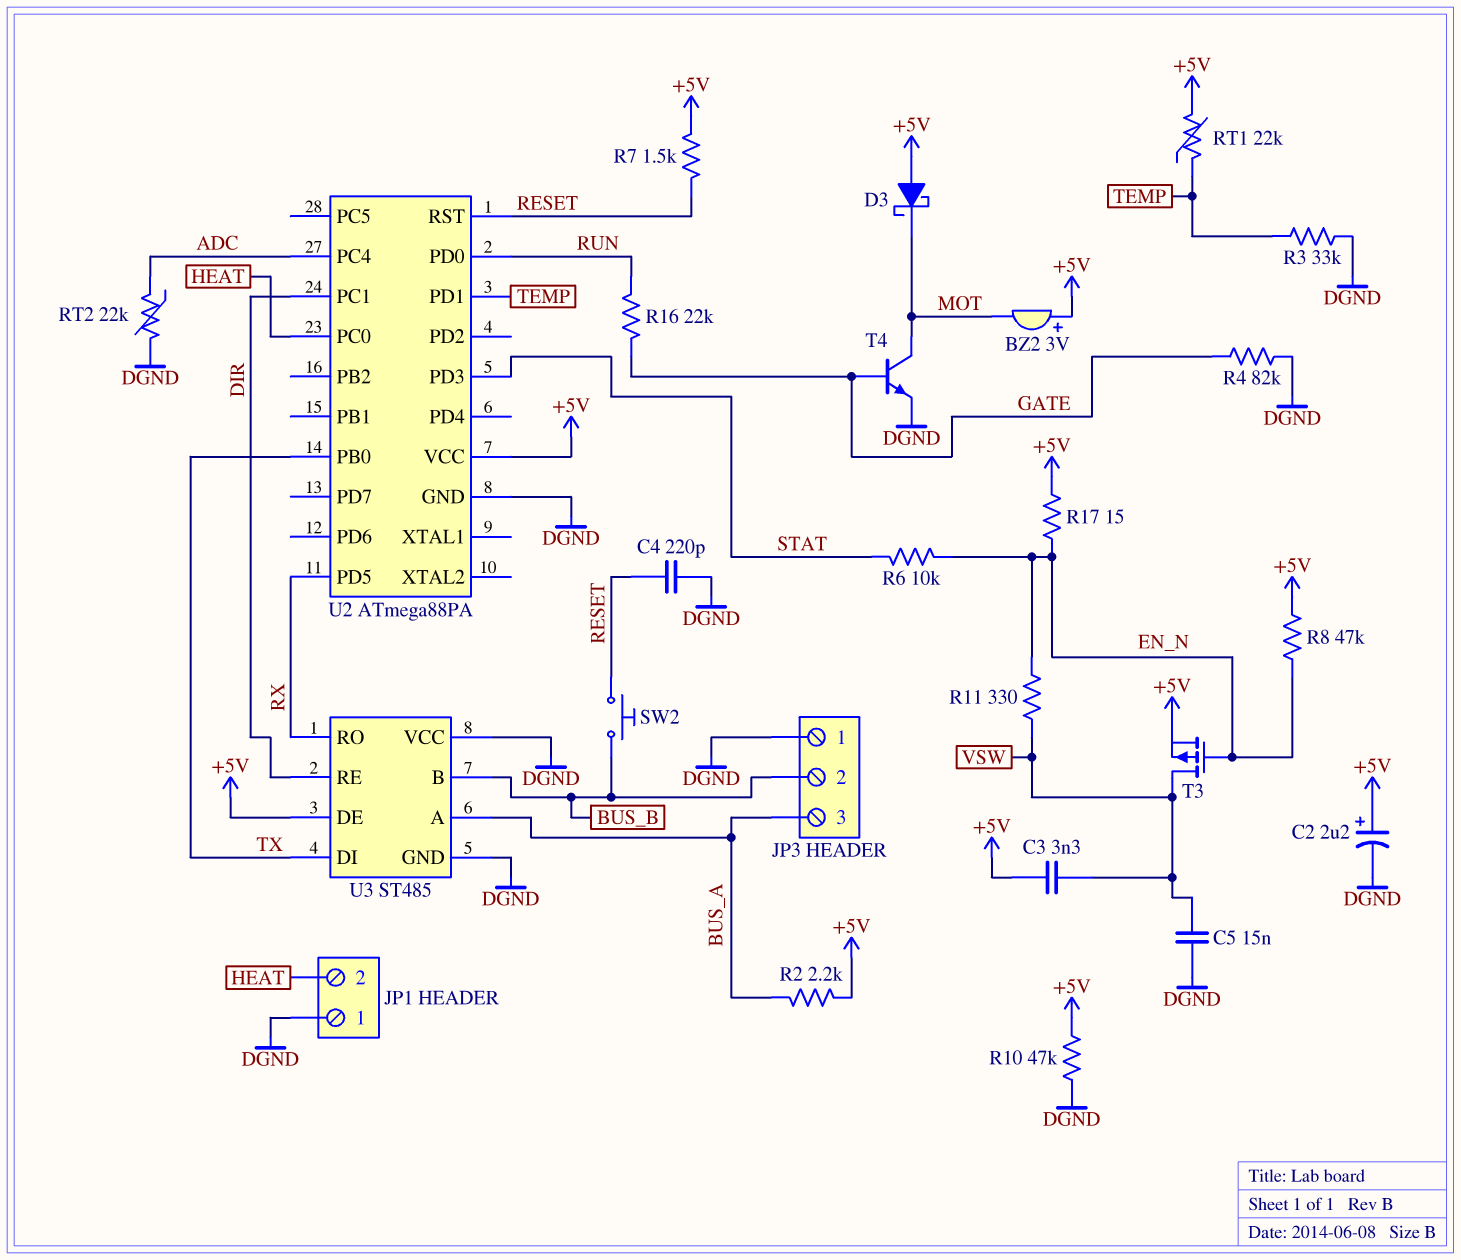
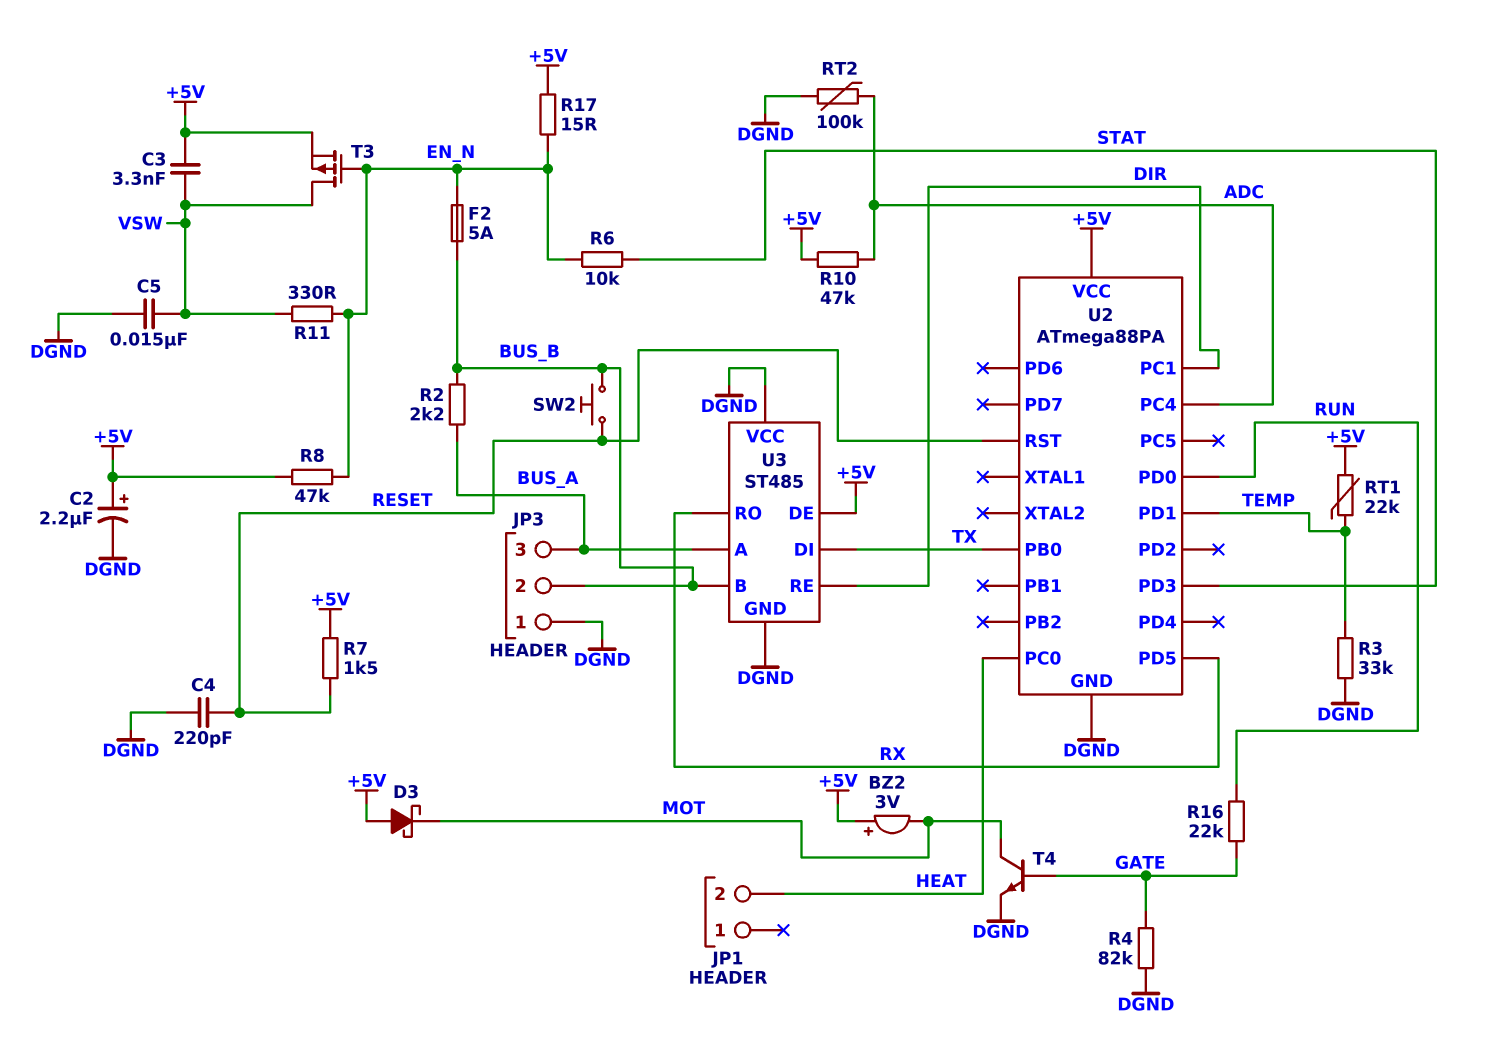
F2: none -> 5A (BUS_B, EN_N)
JP1 pin 1: DGND -> none
R2: 2.2k (+5V, BUS_A) -> 2.2k (BUS_A, BUS_B)
R10: 47k (+5V, DGND) -> 47k (+5V, ADC)
RT2: 22k (ADC, DGND) -> 100k (ADC, DGND)

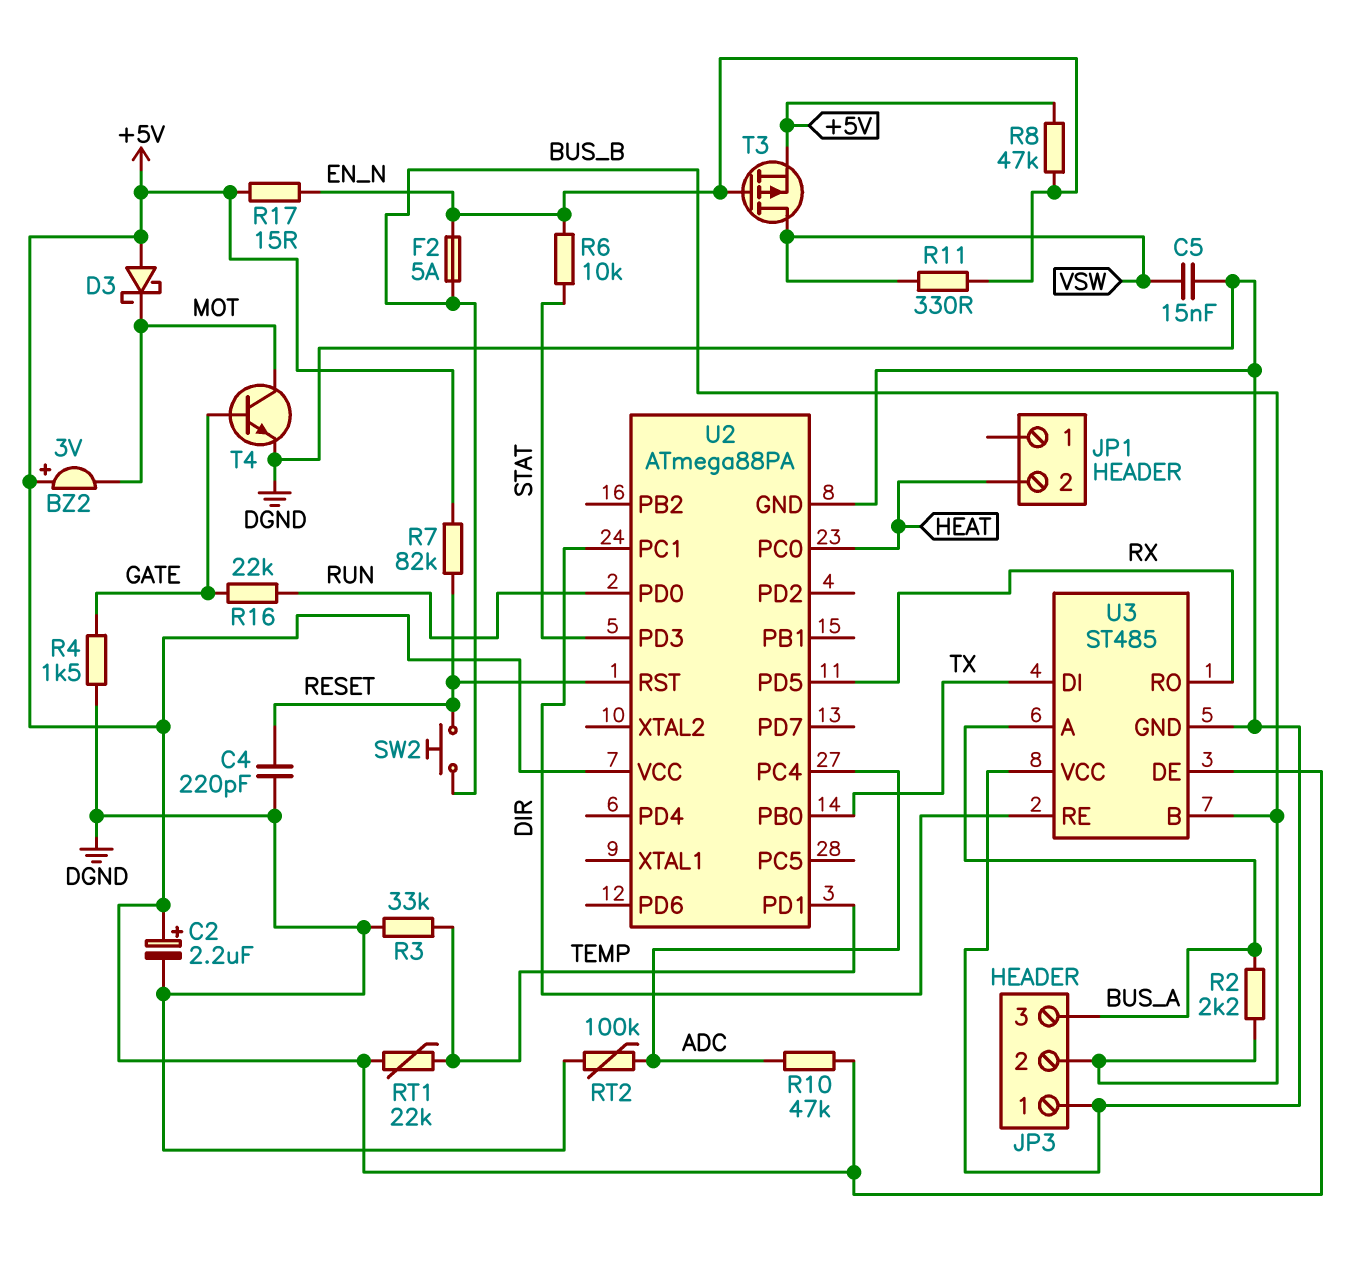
C3: 3.3nF (+5V, VSW) -> none
R4: 82k (DGND, GATE) -> 1.5k (DGND, GATE)
R7: 1.5k (+5V, RESET) -> 82k (+5V, RESET)

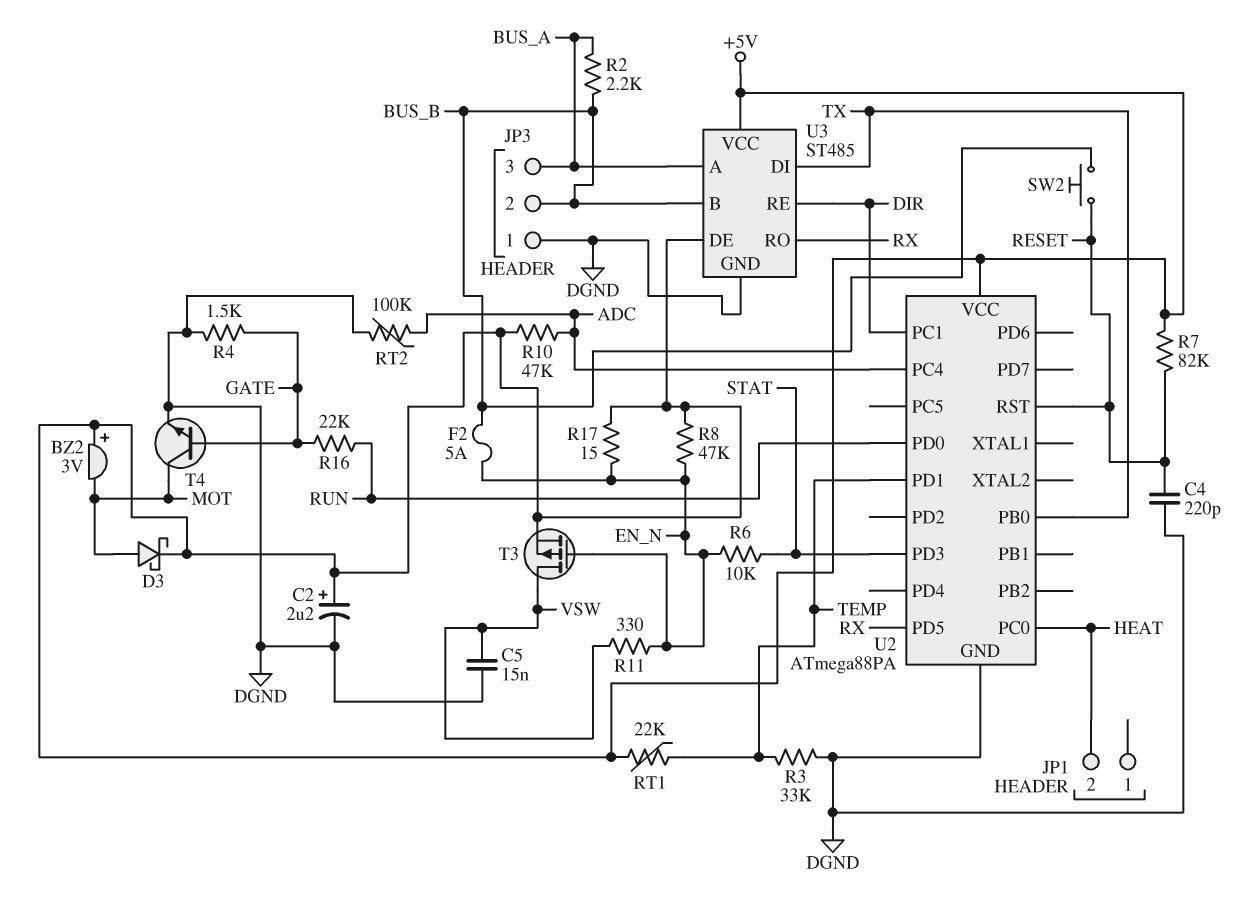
D3: schottky (A +5V, K MOT) -> schottky (A MOT, K +5V)
U3 pin VCC: DGND -> +5V

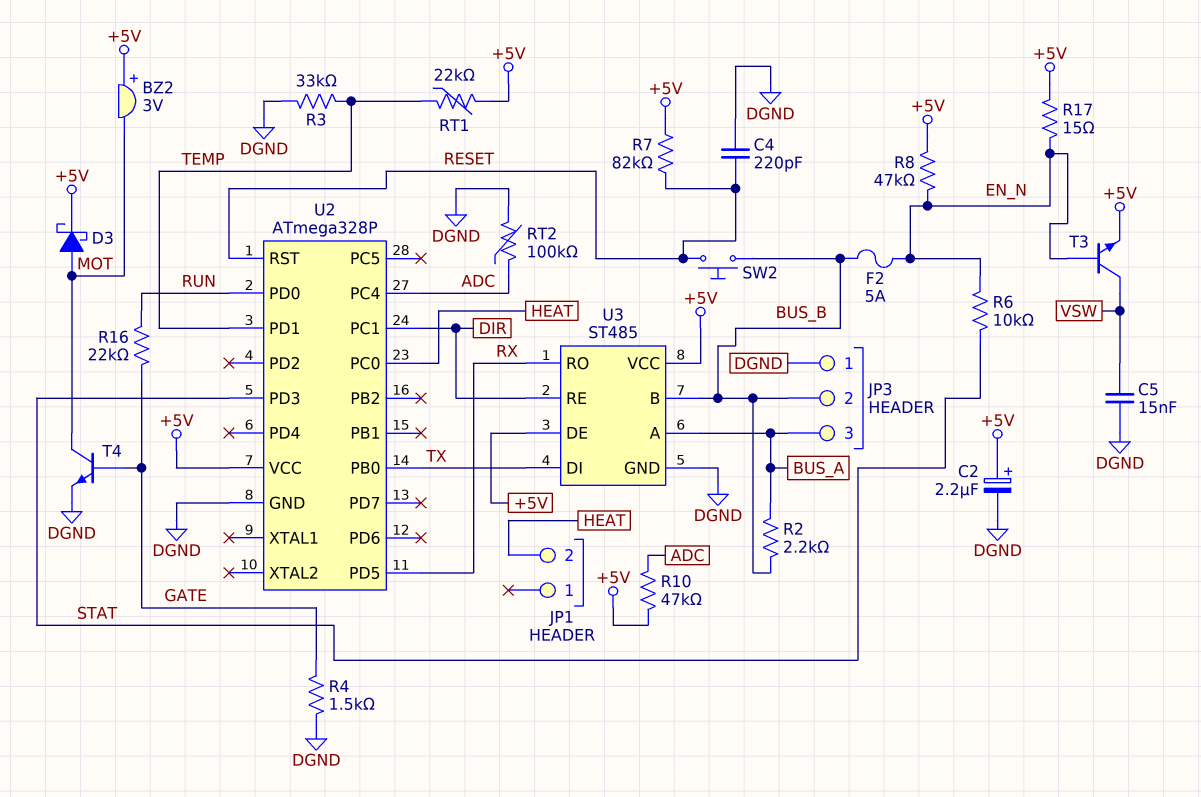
R11: 330 (EN_N, VSW) -> none
T3: PMOS (G EN_N, D VSW, S +5V) -> NPN (B EN_N, C VSW, E +5V)
U2: ATmega88PA -> ATmega328P

